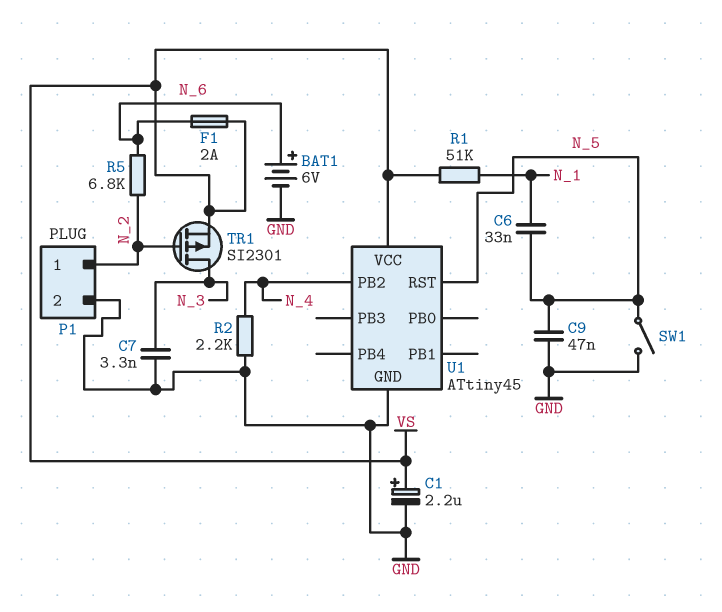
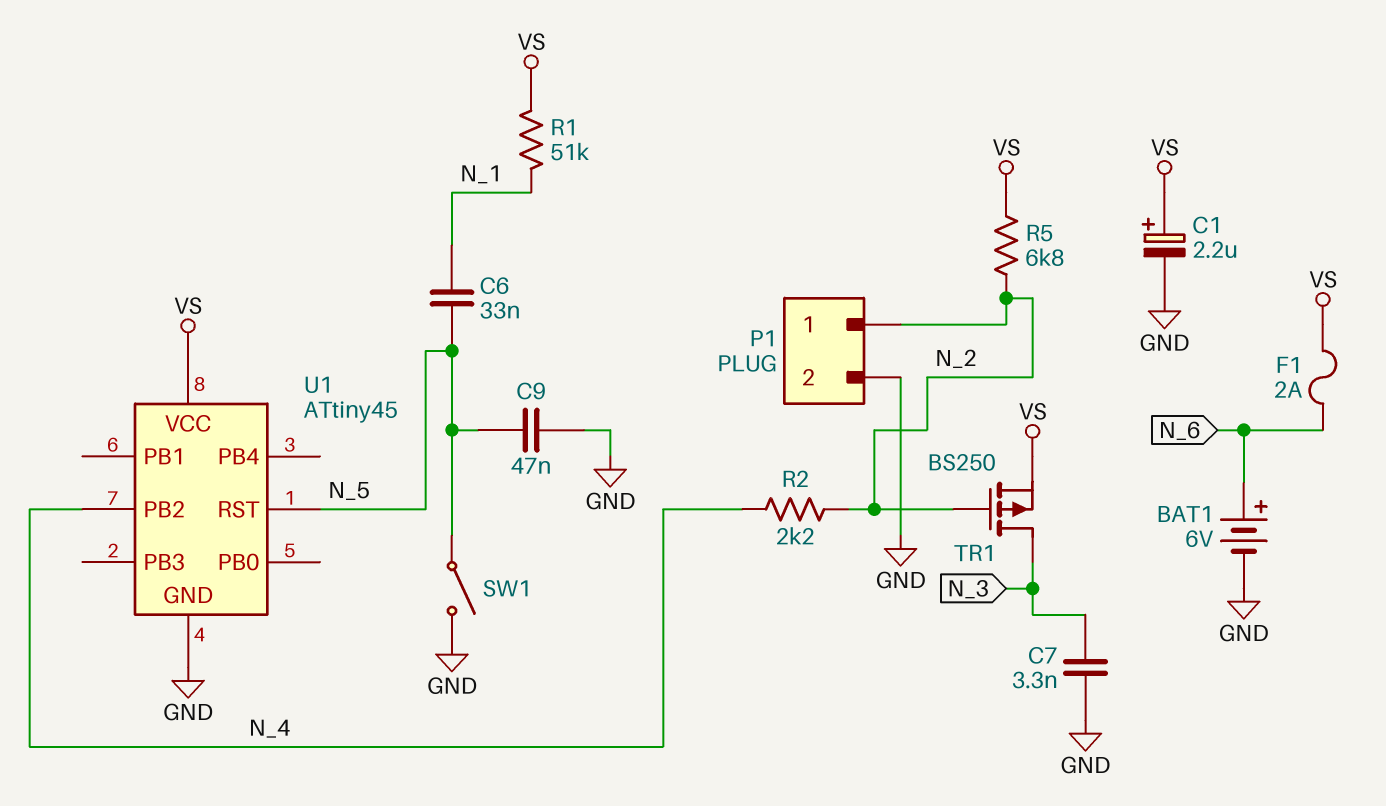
R2: 2.2k (GND, N_4) -> 2.2k (N_2, N_4)
R5: 6.8k (N_2, N_6) -> 6.8k (N_2, VS)
TR1: PMOS SI2301 (G N_2, D N_3, S VS) -> PMOS BS250 (G N_2, D N_3, S VS)

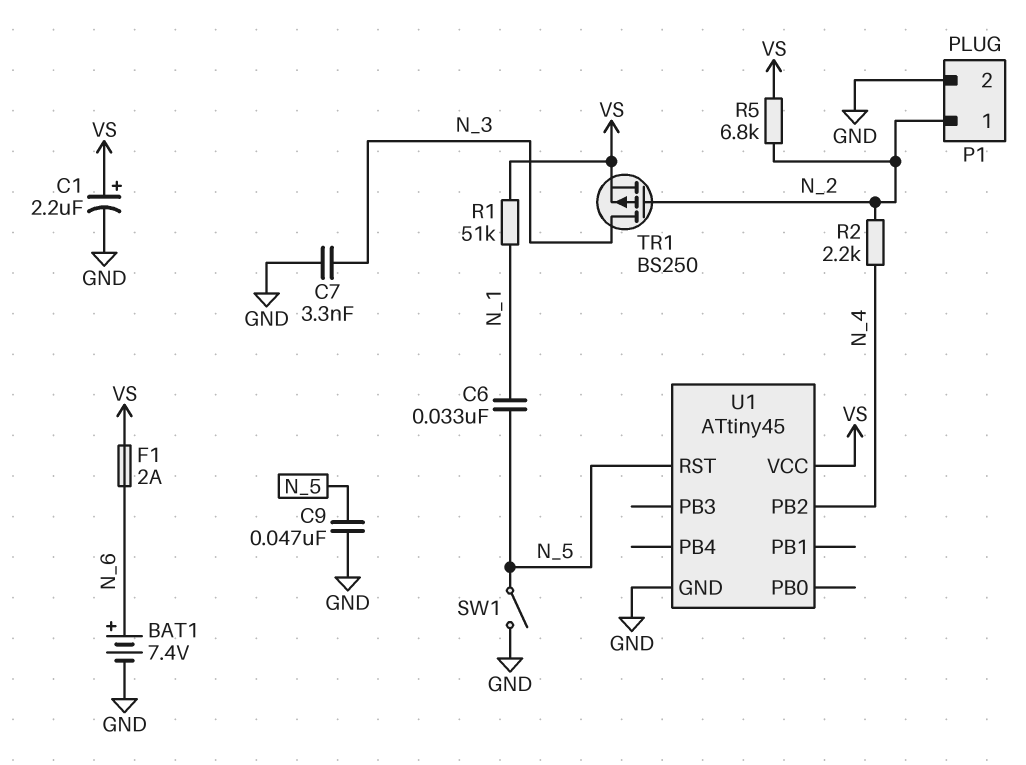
BAT1: 6V (plus N_6, minus GND) -> 7.4V (plus N_6, minus GND)

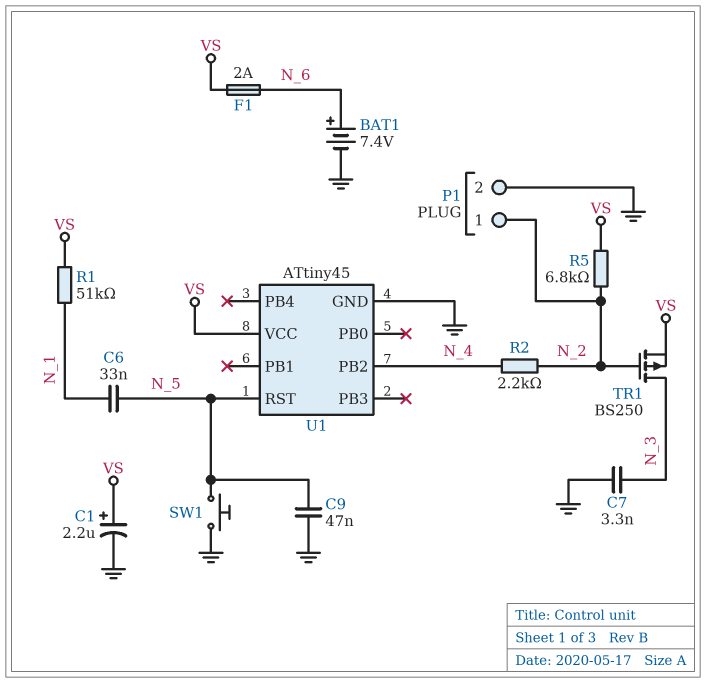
SW1: switch (GND, N_5) -> button (GND, N_5)

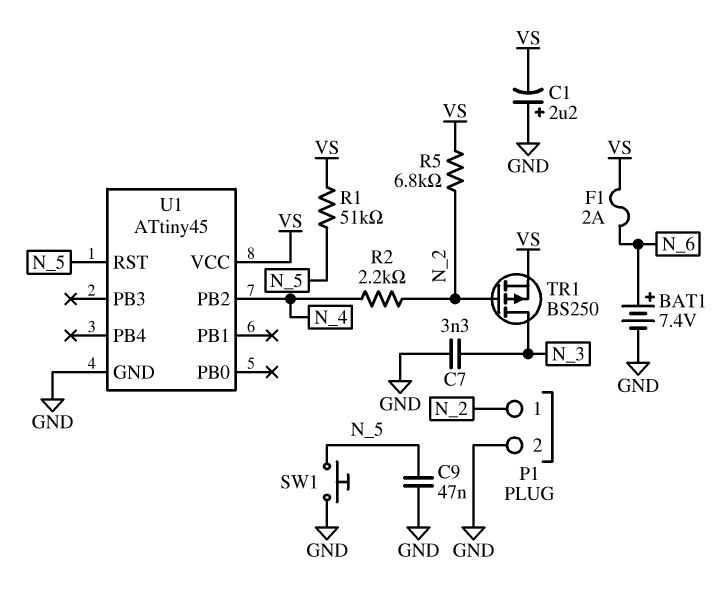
C1: 2.2uF (plus VS, minus GND) -> 2.2uF (plus GND, minus VS)
C6: 33nF (N_1, N_5) -> none
R1: 51k (N_1, VS) -> 51k (N_5, VS)

